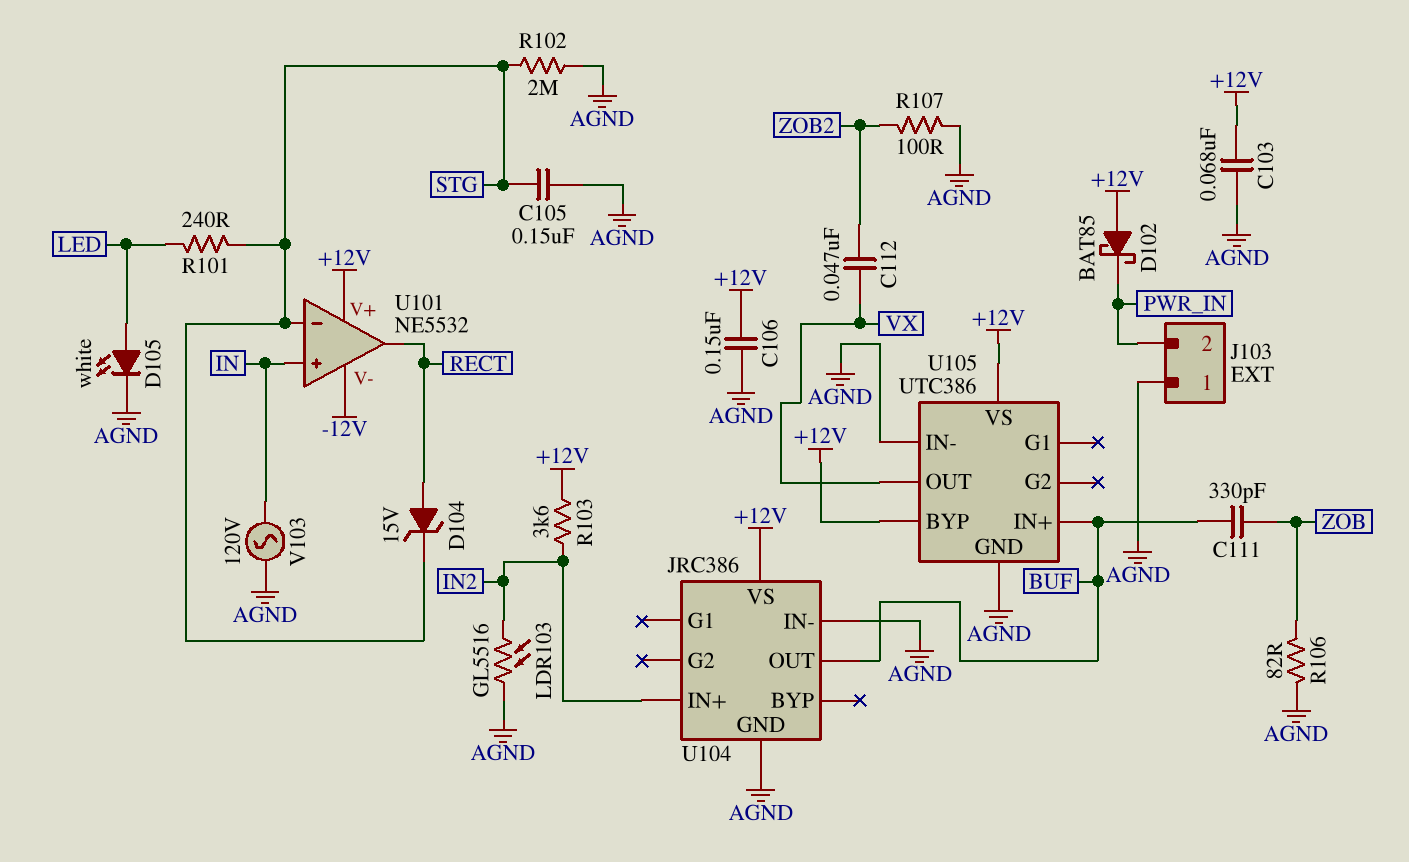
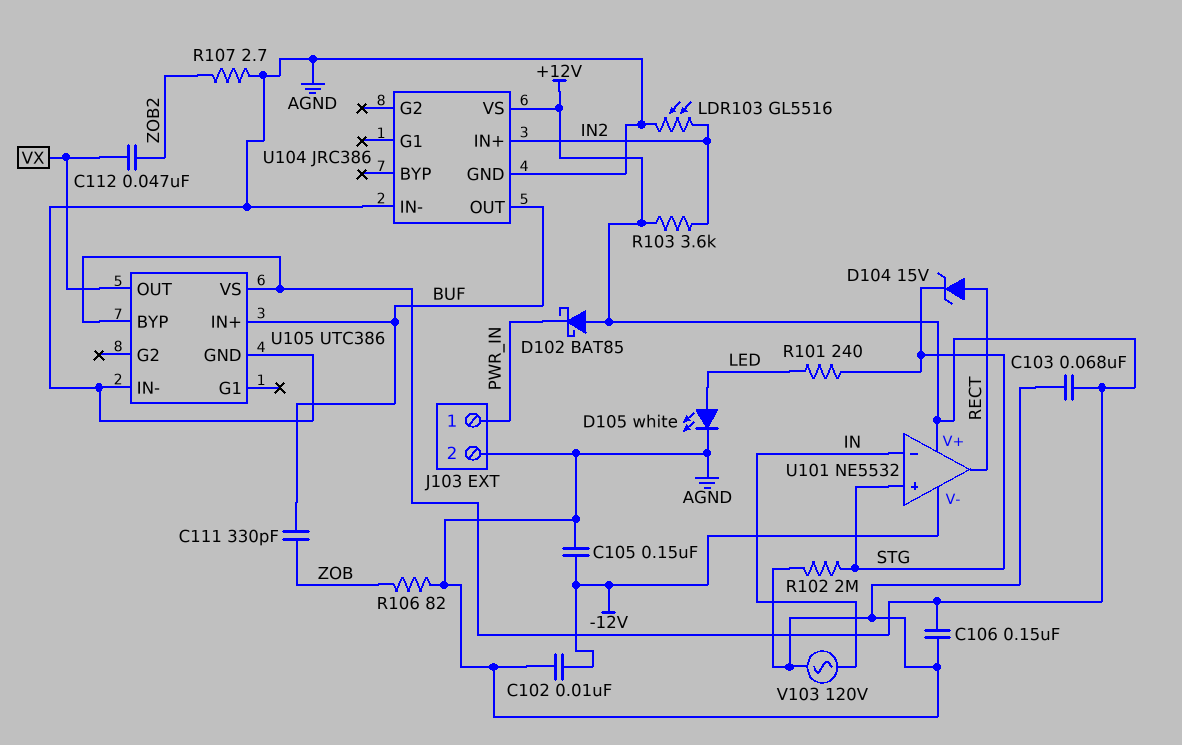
C102: none -> 10nF (-12V, AGND)
C105: 150nF (AGND, STG) -> 150nF (-12V, AGND)
J103 pin 1: AGND -> PWR_IN
J103 pin 2: PWR_IN -> AGND
R107: 100 (AGND, ZOB2) -> 2.7 (AGND, ZOB2)
U101 pin in+: IN -> STG
U101 pin in-: STG -> IN

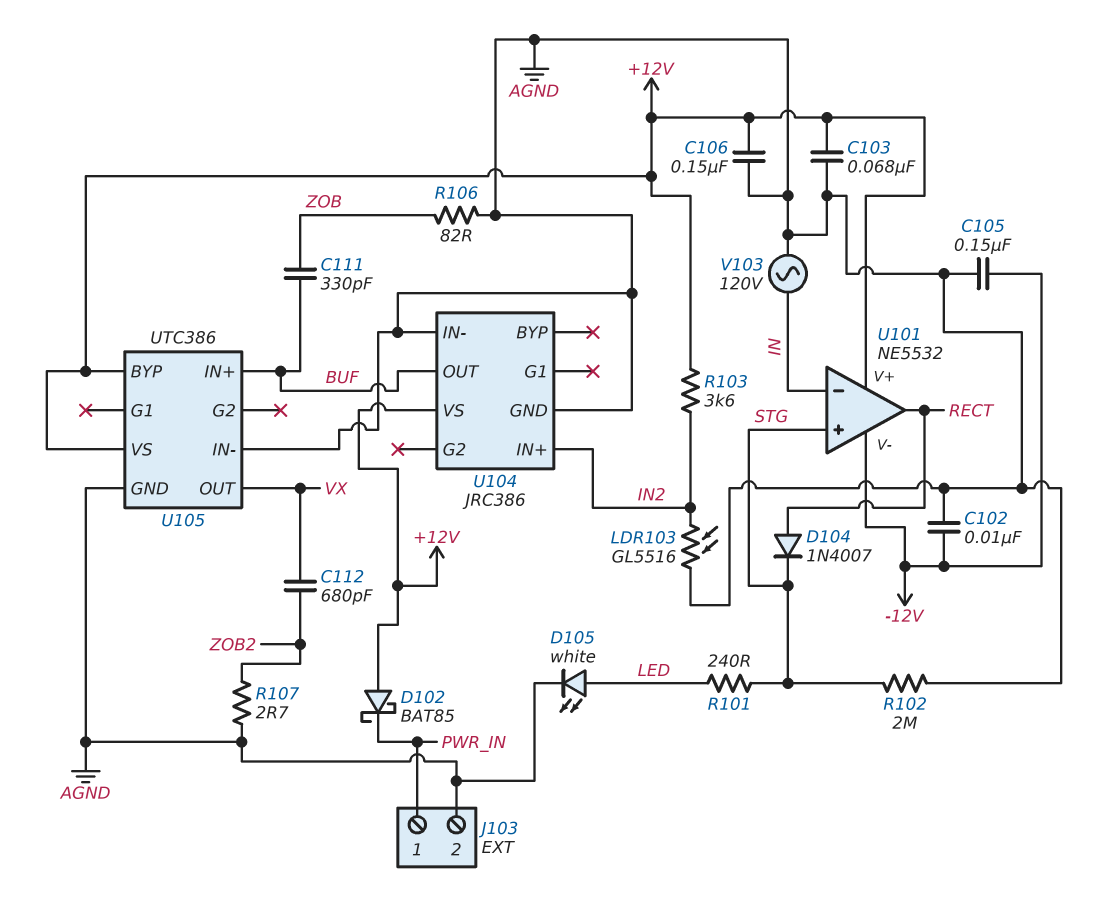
C112: 47nF (VX, ZOB2) -> 680pF (VX, ZOB2)
D104: zener 15V (A RECT, K STG) -> diode 1N4007 (A RECT, K STG)

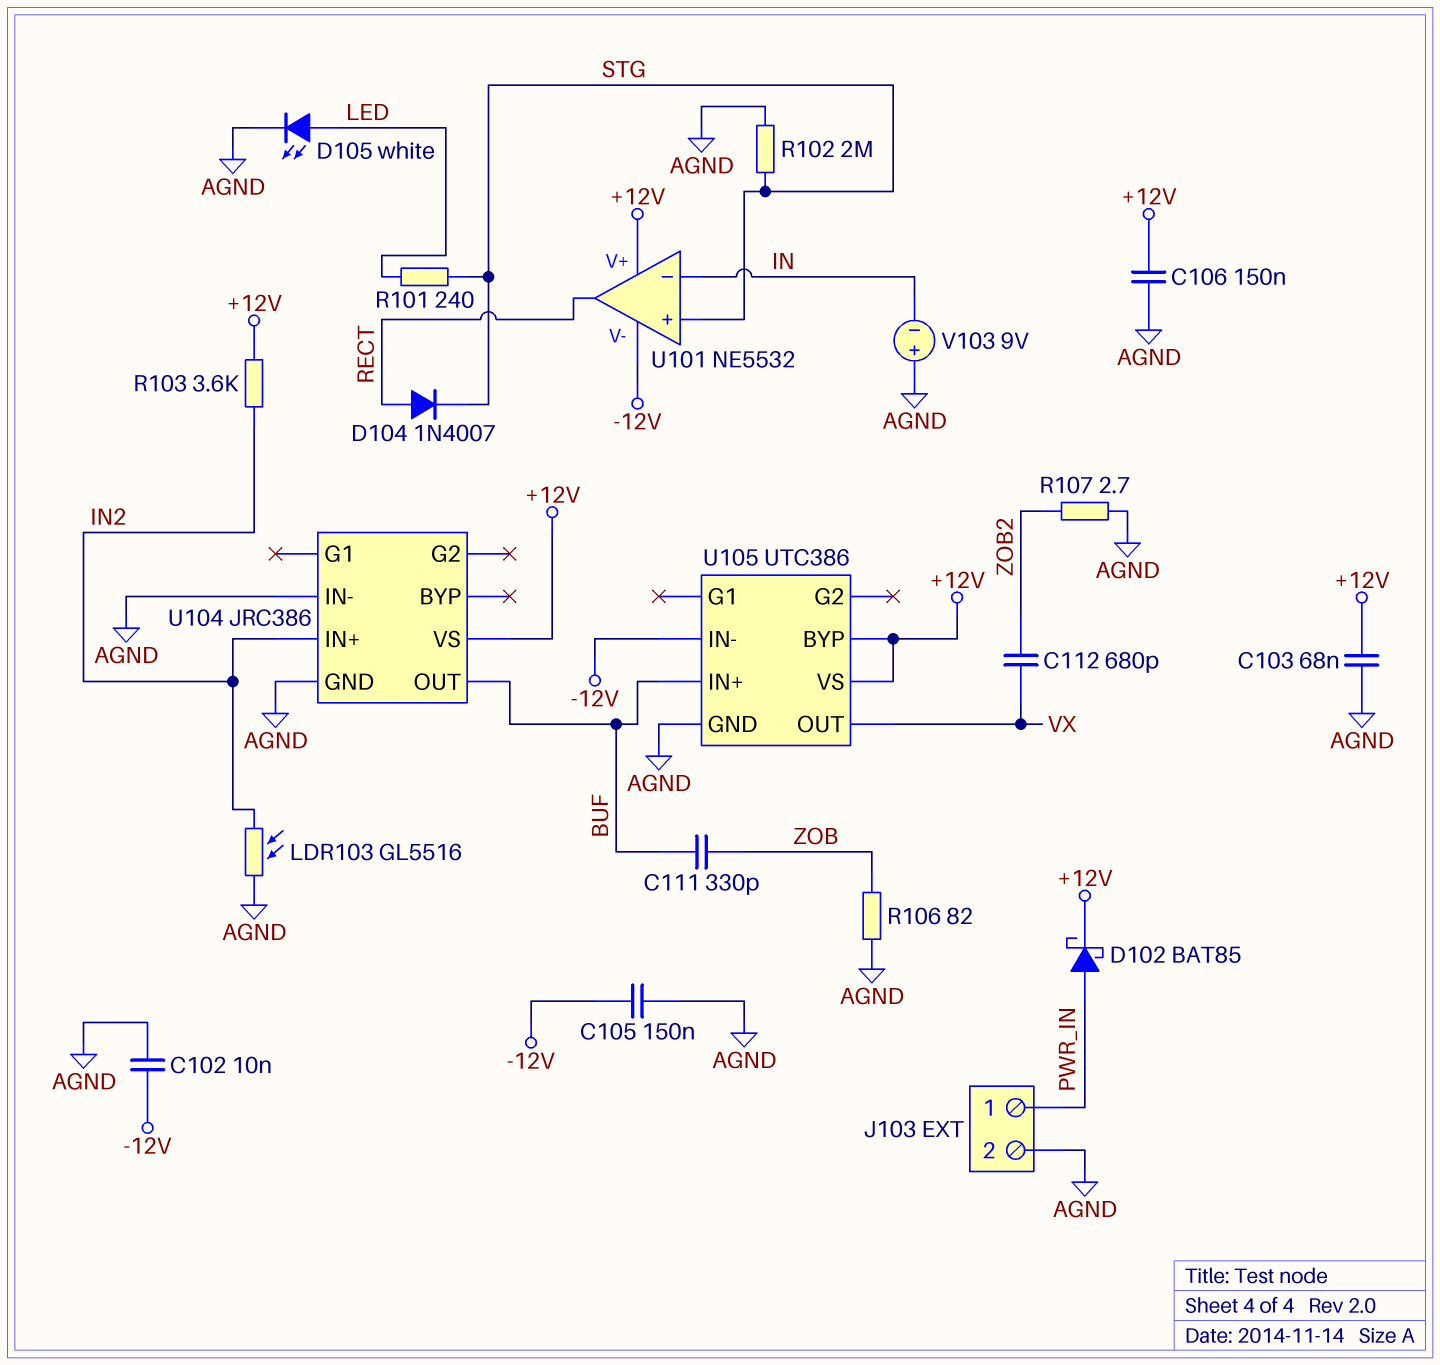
D102: schottky BAT85 (A +12V, K PWR_IN) -> schottky BAT85 (A PWR_IN, K +12V)
U105 pin IN-: AGND -> -12V
V103: AC 120V (AGND, IN) -> 9V (plus AGND, minus IN)

